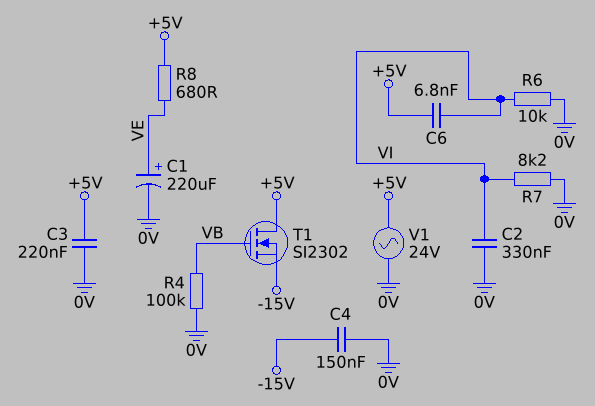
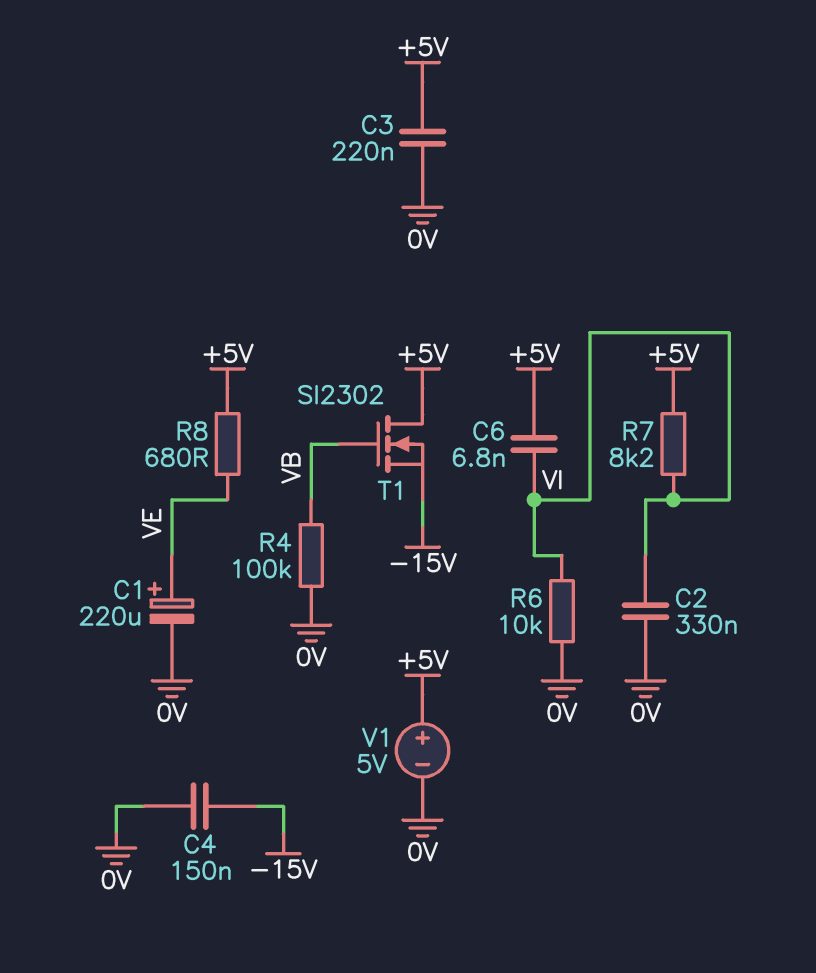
R7: 8.2k (0V, VI) -> 8.2k (+5V, VI)
V1: AC 24V (+5V, 0V) -> 5V (plus +5V, minus 0V)

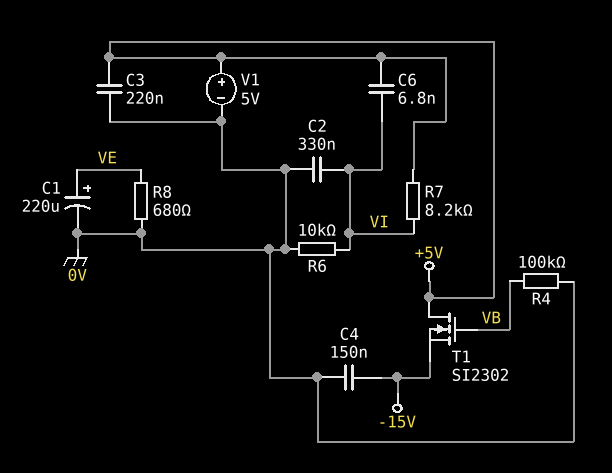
R8: 680 (+5V, VE) -> 680 (0V, VE)

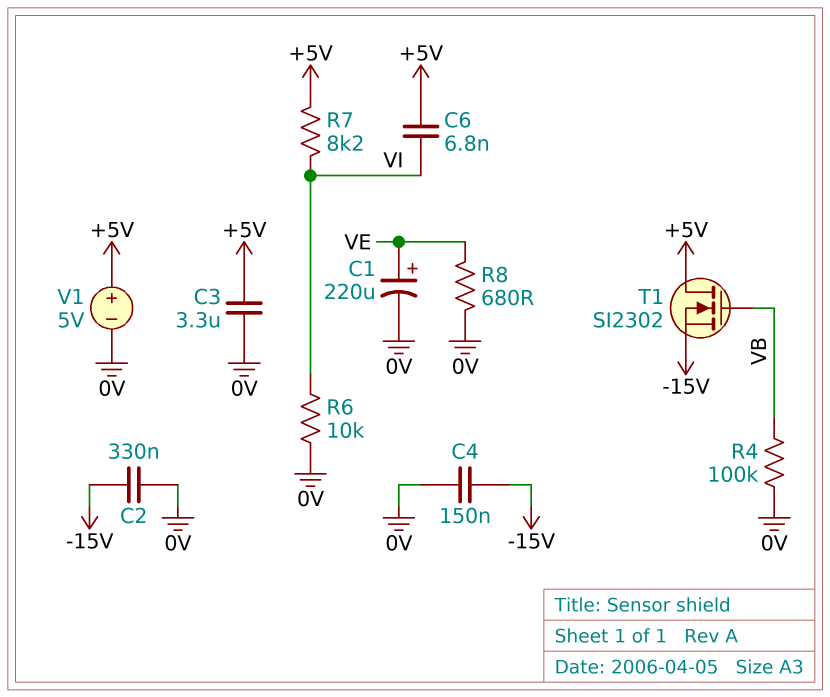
C2: 330nF (0V, VI) -> 330nF (-15V, 0V)
C3: 220nF (+5V, 0V) -> 3.3uF (+5V, 0V)

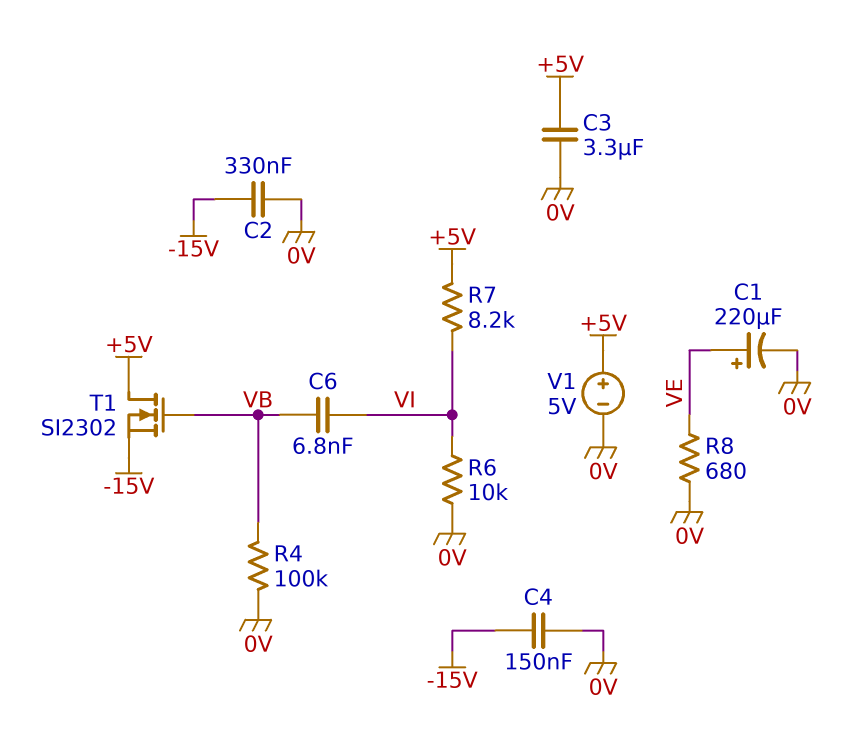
C6: 6.8nF (+5V, VI) -> 6.8nF (VB, VI)

